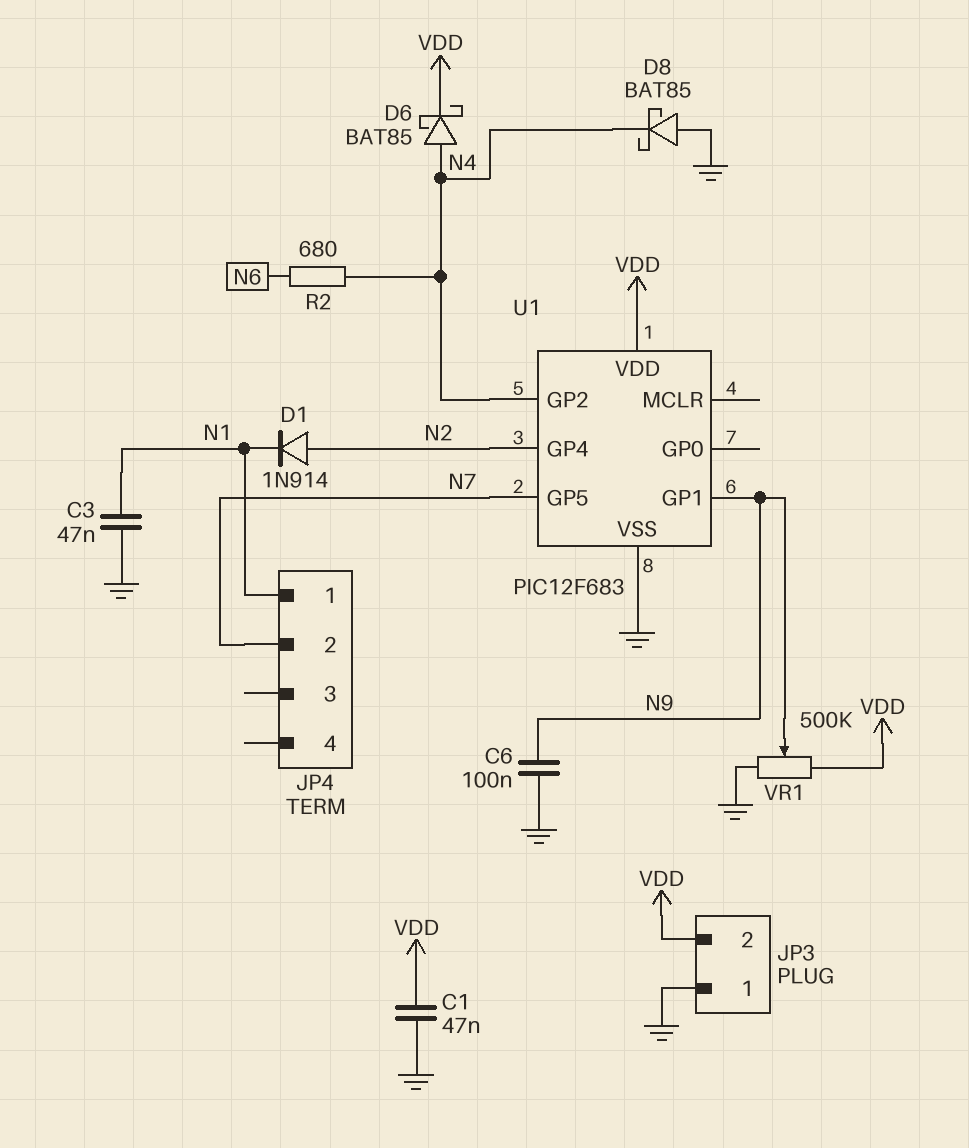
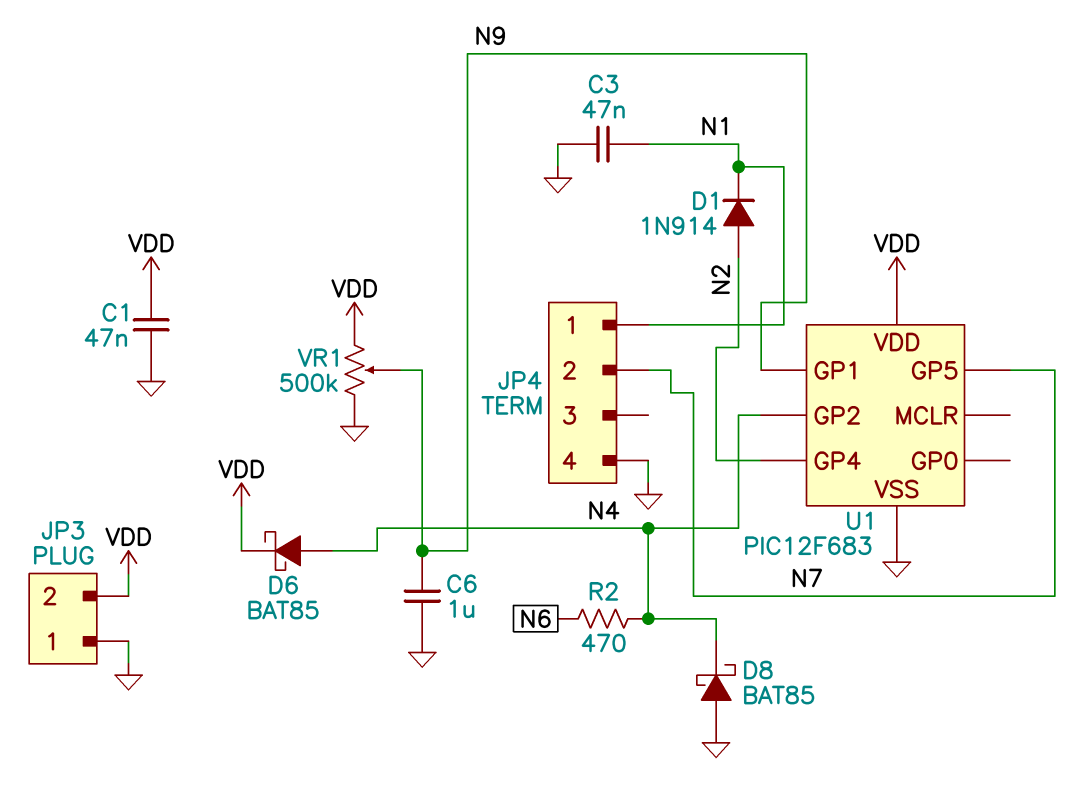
C6: 100nF (GND, N9) -> 1uF (GND, N9)
JP4 pin 4: none -> GND
R2: 680 (N4, N6) -> 470 (N4, N6)

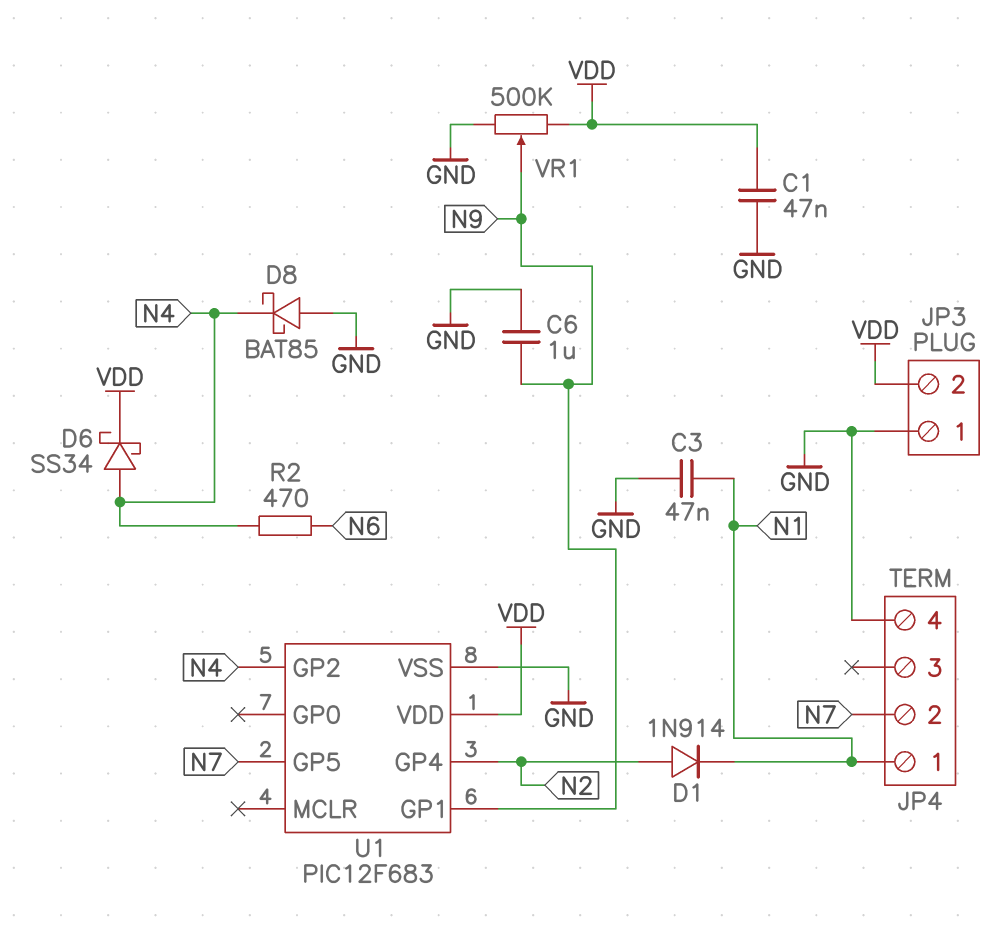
D6: schottky BAT85 (A N4, K VDD) -> schottky SS34 (A N4, K VDD)

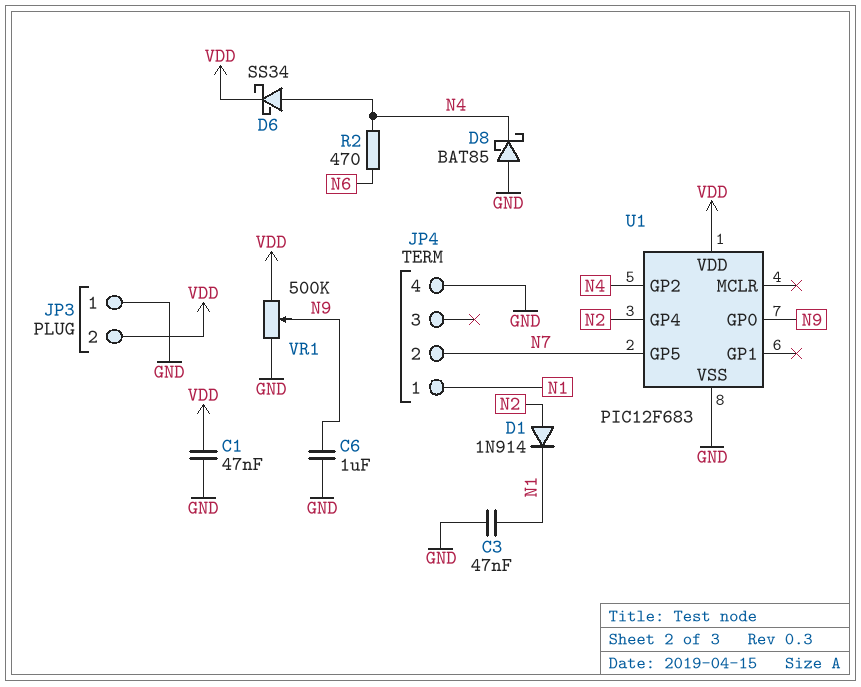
U1 pin GP0: none -> N9
U1 pin GP1: N9 -> none

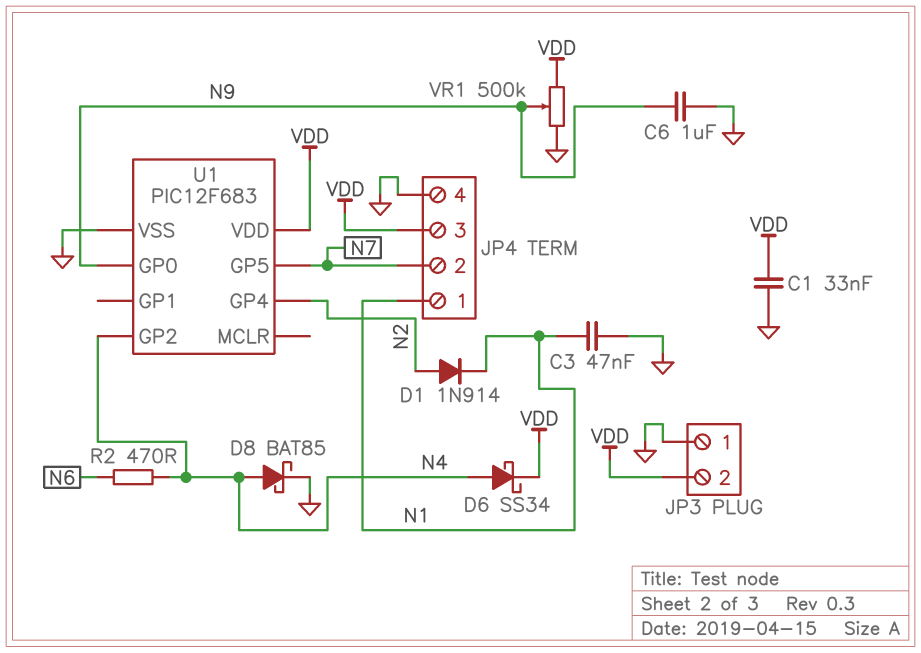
C1: 47nF (GND, VDD) -> 33nF (GND, VDD)
D8: schottky BAT85 (A GND, K N4) -> schottky BAT85 (A N4, K GND)
JP4 pin 3: none -> VDD

